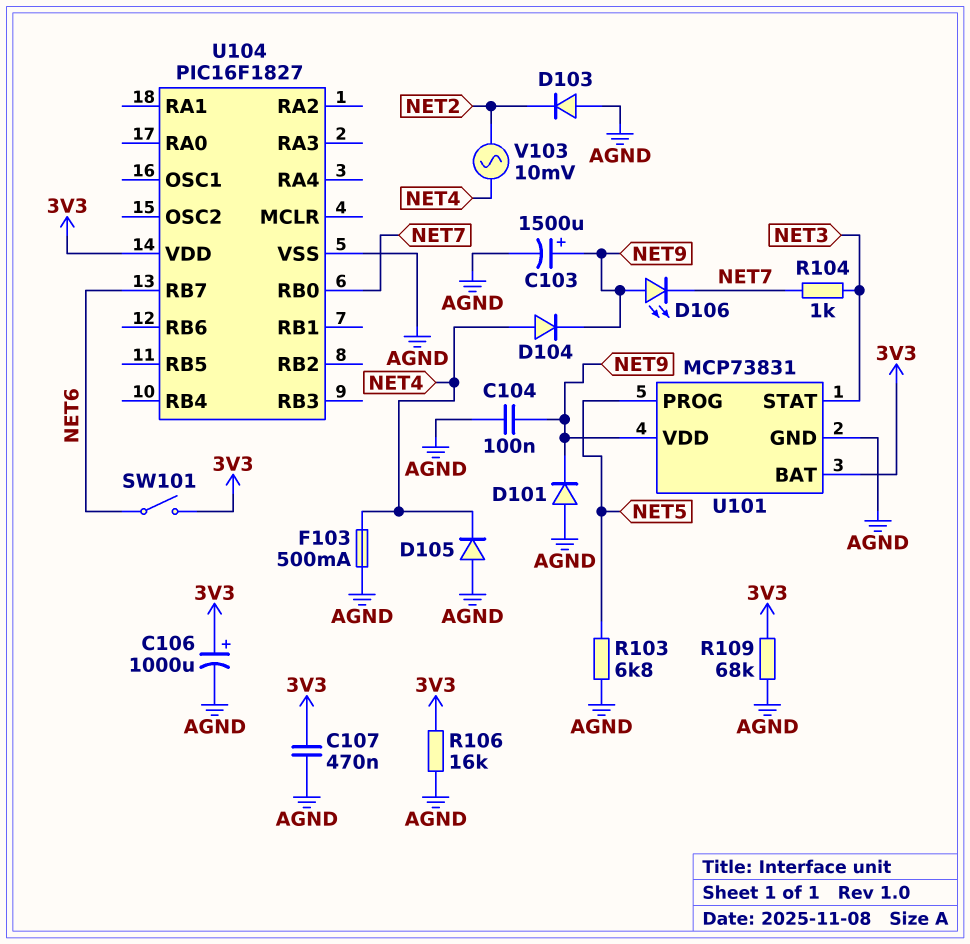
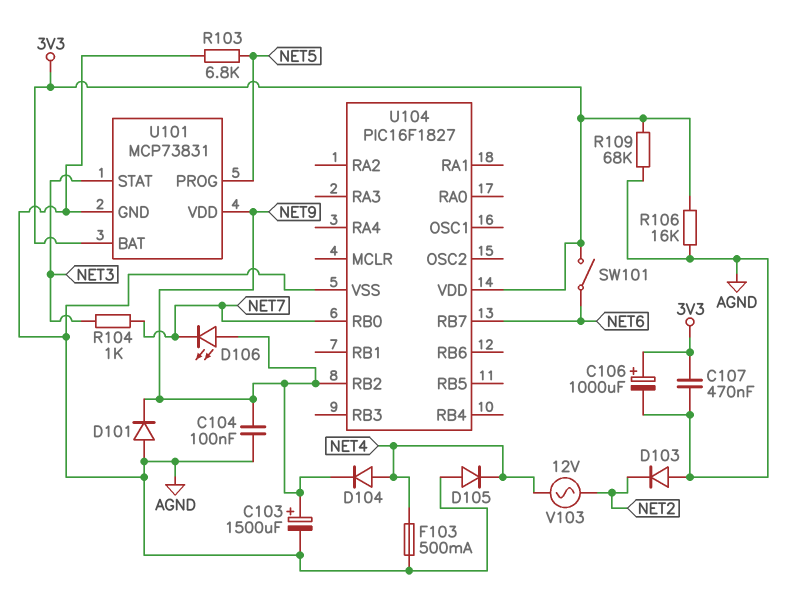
U104 pin RB2: none -> NET9
V103: AC 10mV (NET2, NET4) -> AC 12V (NET2, NET4)

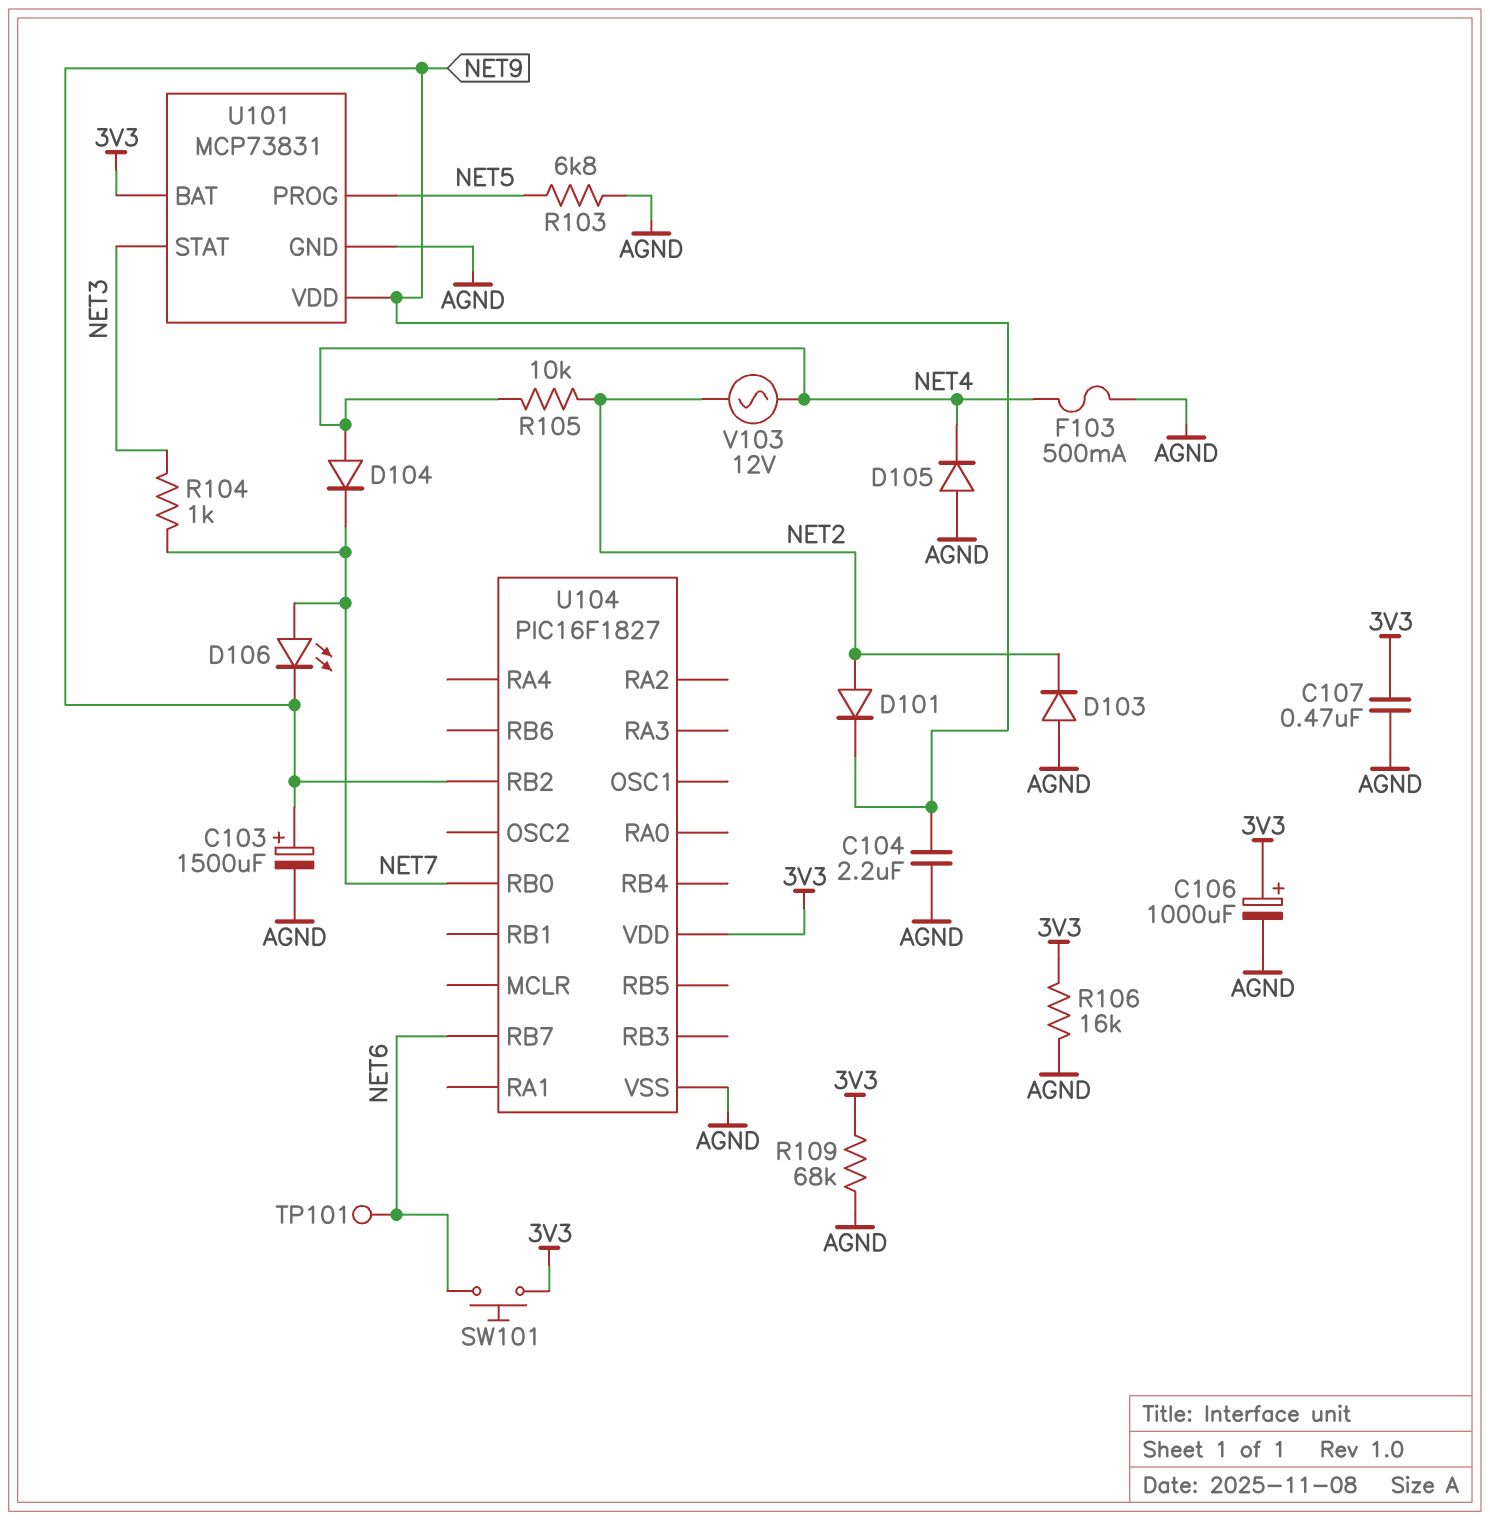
C104: 100nF (AGND, NET9) -> 2.2uF (AGND, NET9)
D101: diode (A AGND, K NET9) -> diode (A NET2, K NET9)
D104: diode (A NET4, K NET9) -> diode (A NET4, K NET7)
D106: LED (A NET9, K NET7) -> LED (A NET7, K NET9)
R105: none -> 10k (NET2, NET4)
SW101: switch (3V3, NET6) -> button (3V3, NET6)
TP101: none -> test point (NET6)

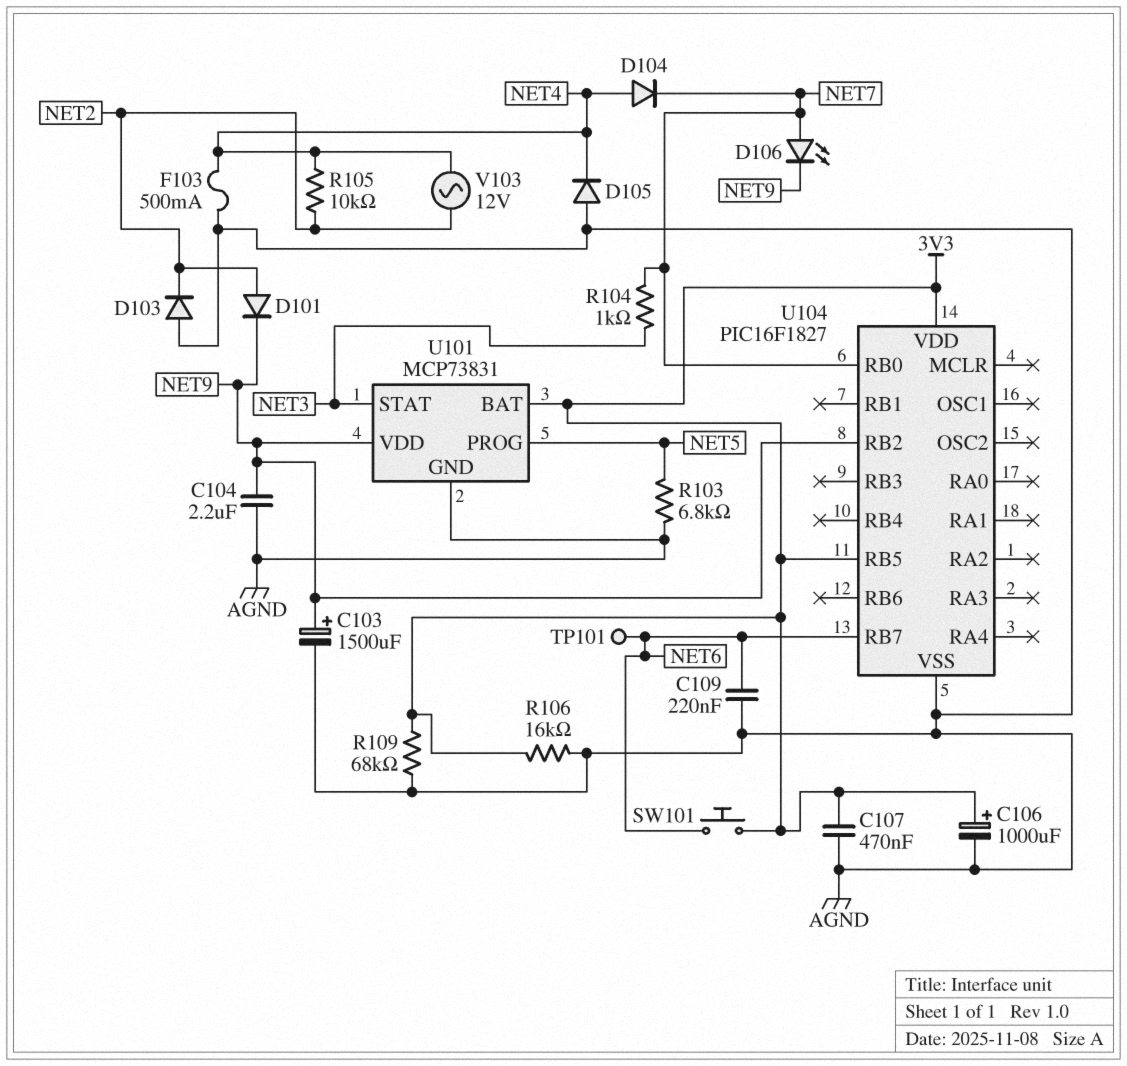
C109: none -> 220nF (AGND, NET6)
U104 pin RB5: none -> 3V3

